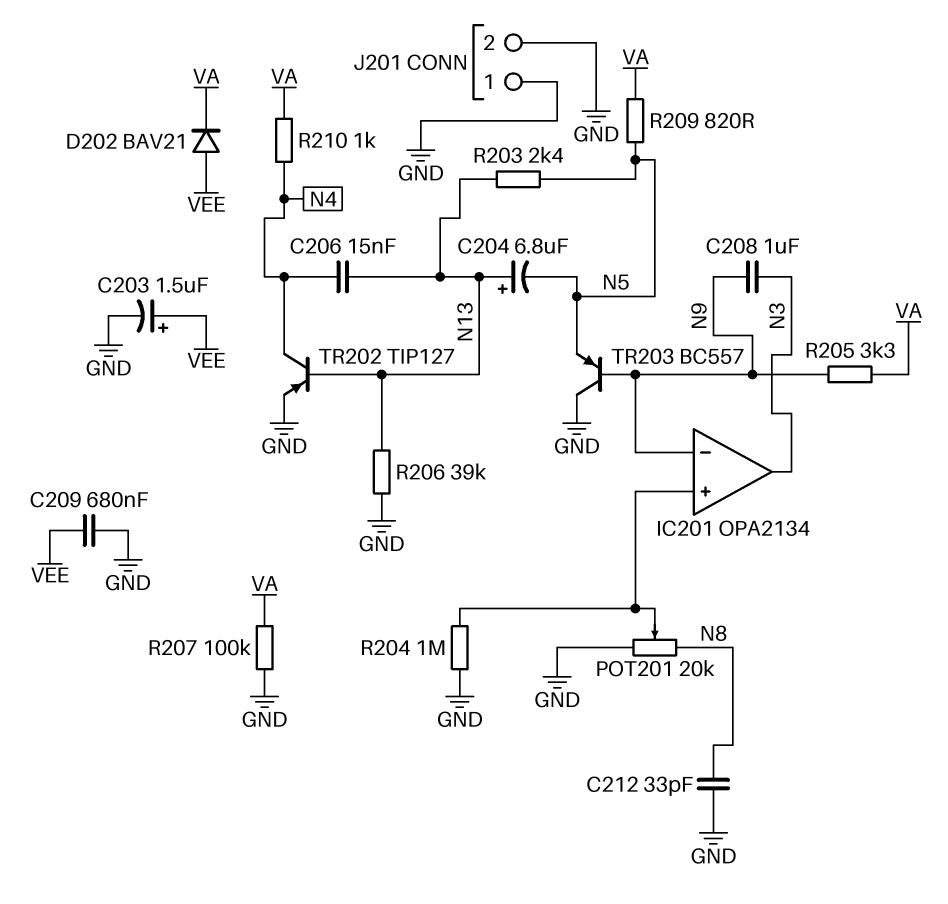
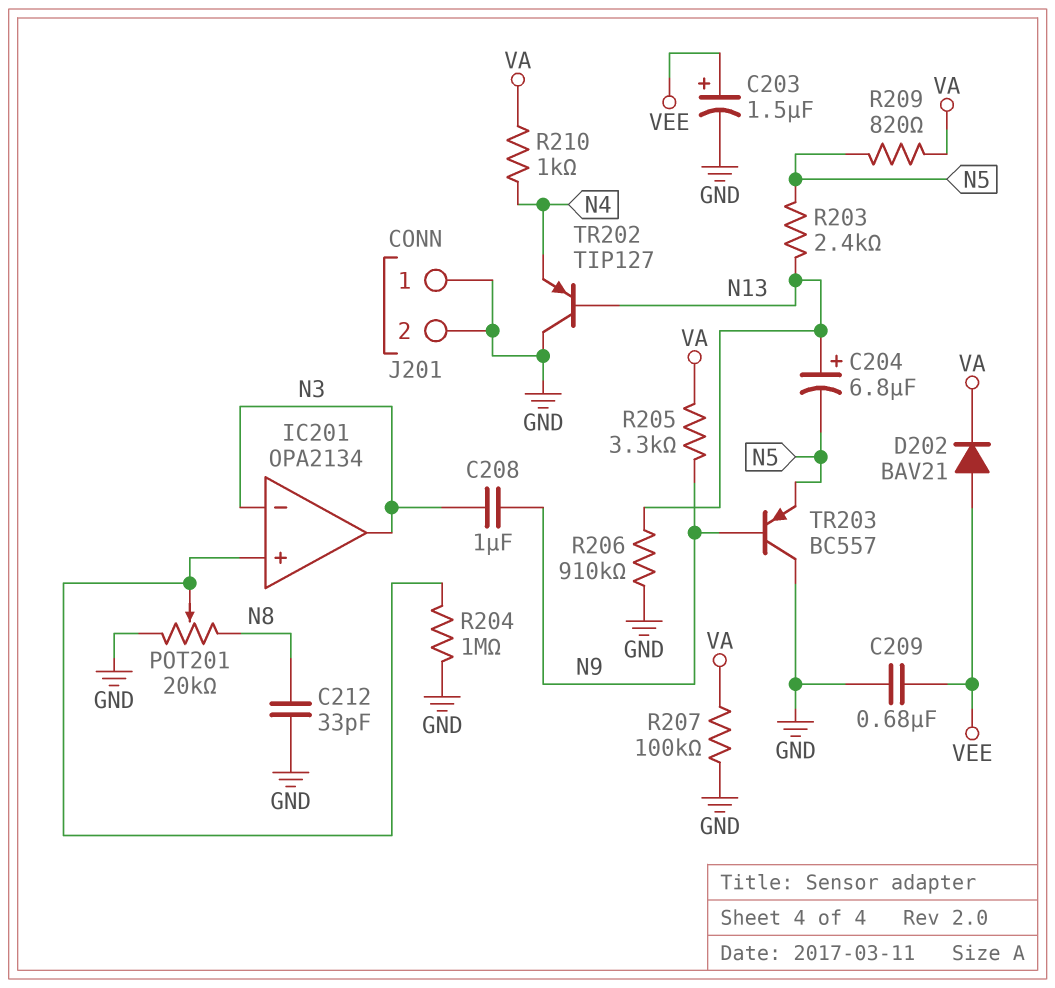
C206: 15nF (N4, N13) -> none
IC201 pin in-: N9 -> N3
R206: 39k (GND, N13) -> 910k (GND, N13)
TR202: PNP TIP127 (B N13, C N4, E GND) -> PNP TIP127 (B N13, C GND, E N4)

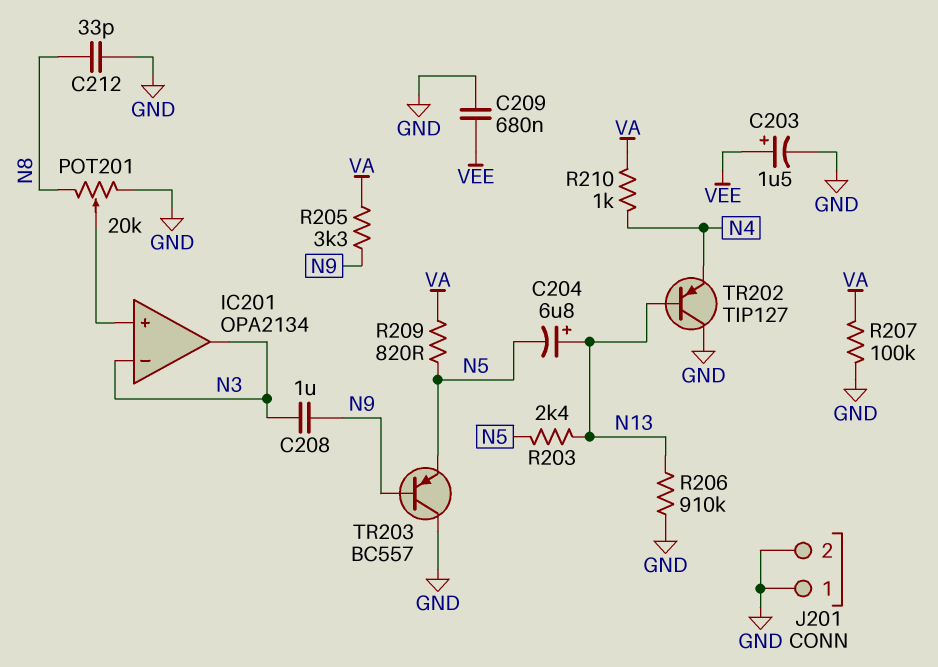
D202: diode BAV21 (A VEE, K VA) -> none
R204: 1M (GND, IC201/in+) -> none

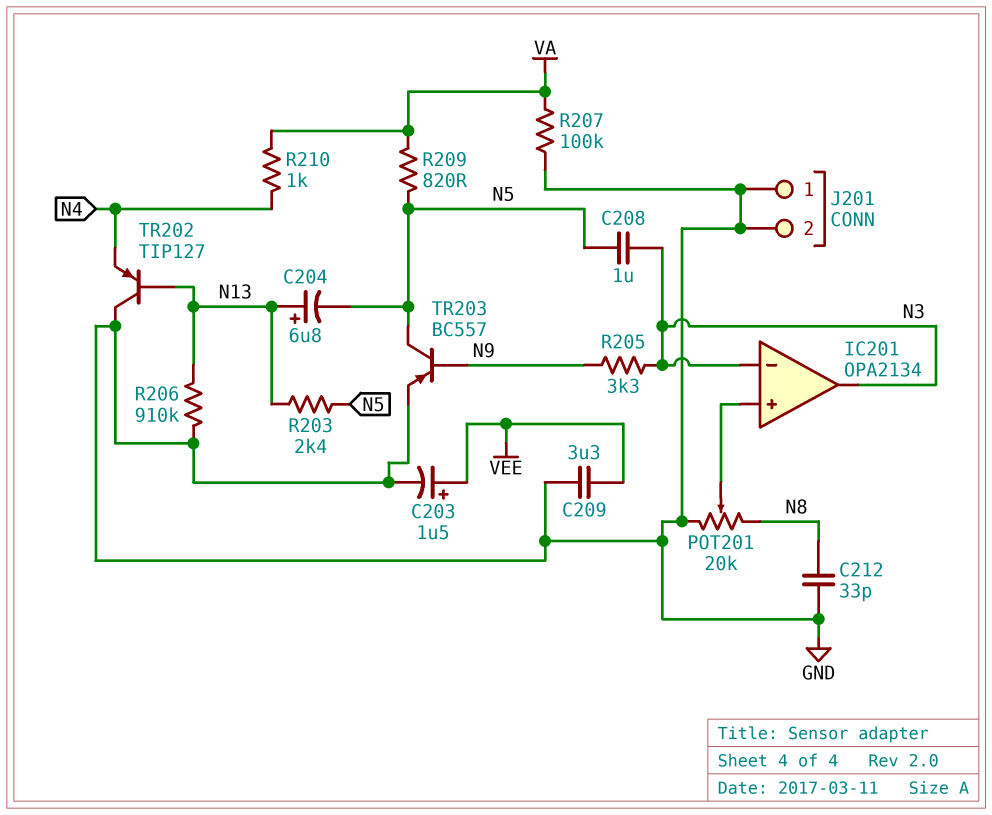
C208: 1uF (N3, N9) -> 1uF (N3, N5)
C209: 680nF (GND, VEE) -> 3.3uF (GND, VEE)
R205: 3.3k (N9, VA) -> 3.3k (N3, N9)
TR203: PNP BC557 (B N9, C GND, E N5) -> PNP BC557 (B N9, C N5, E GND)

